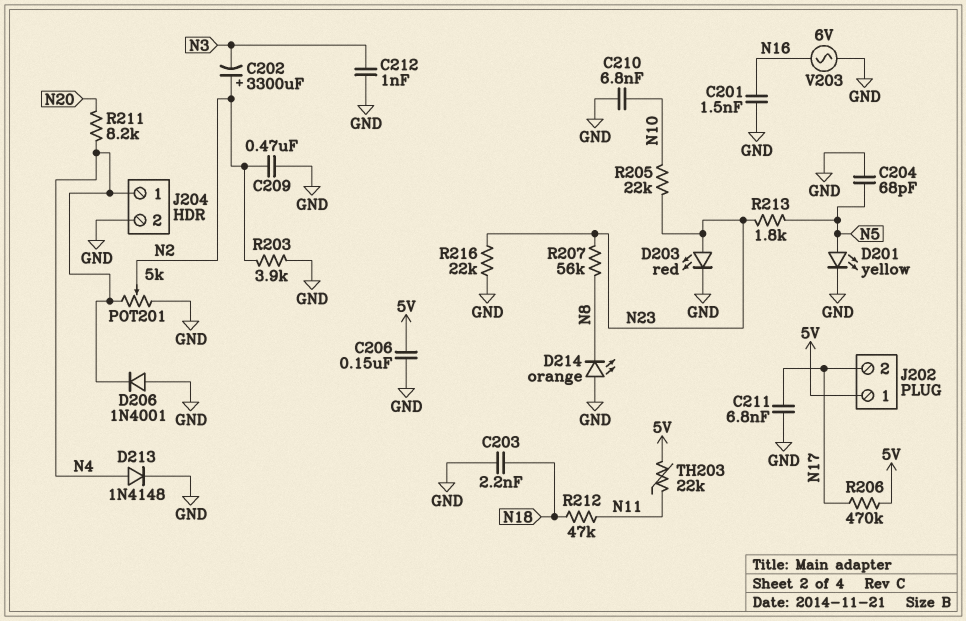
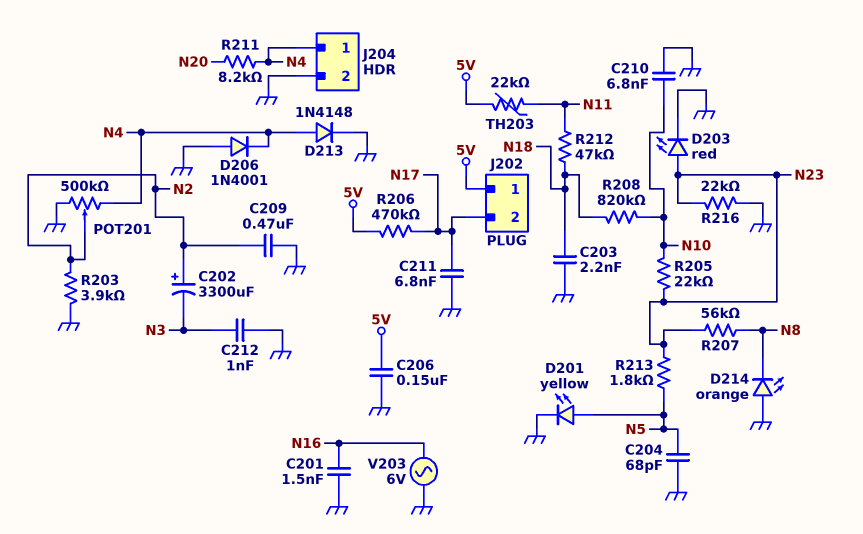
POT201: 5k (GND, N4, wiper N2) -> 500k (GND, N4, wiper N2)
R208: none -> 820k (N10, N18)

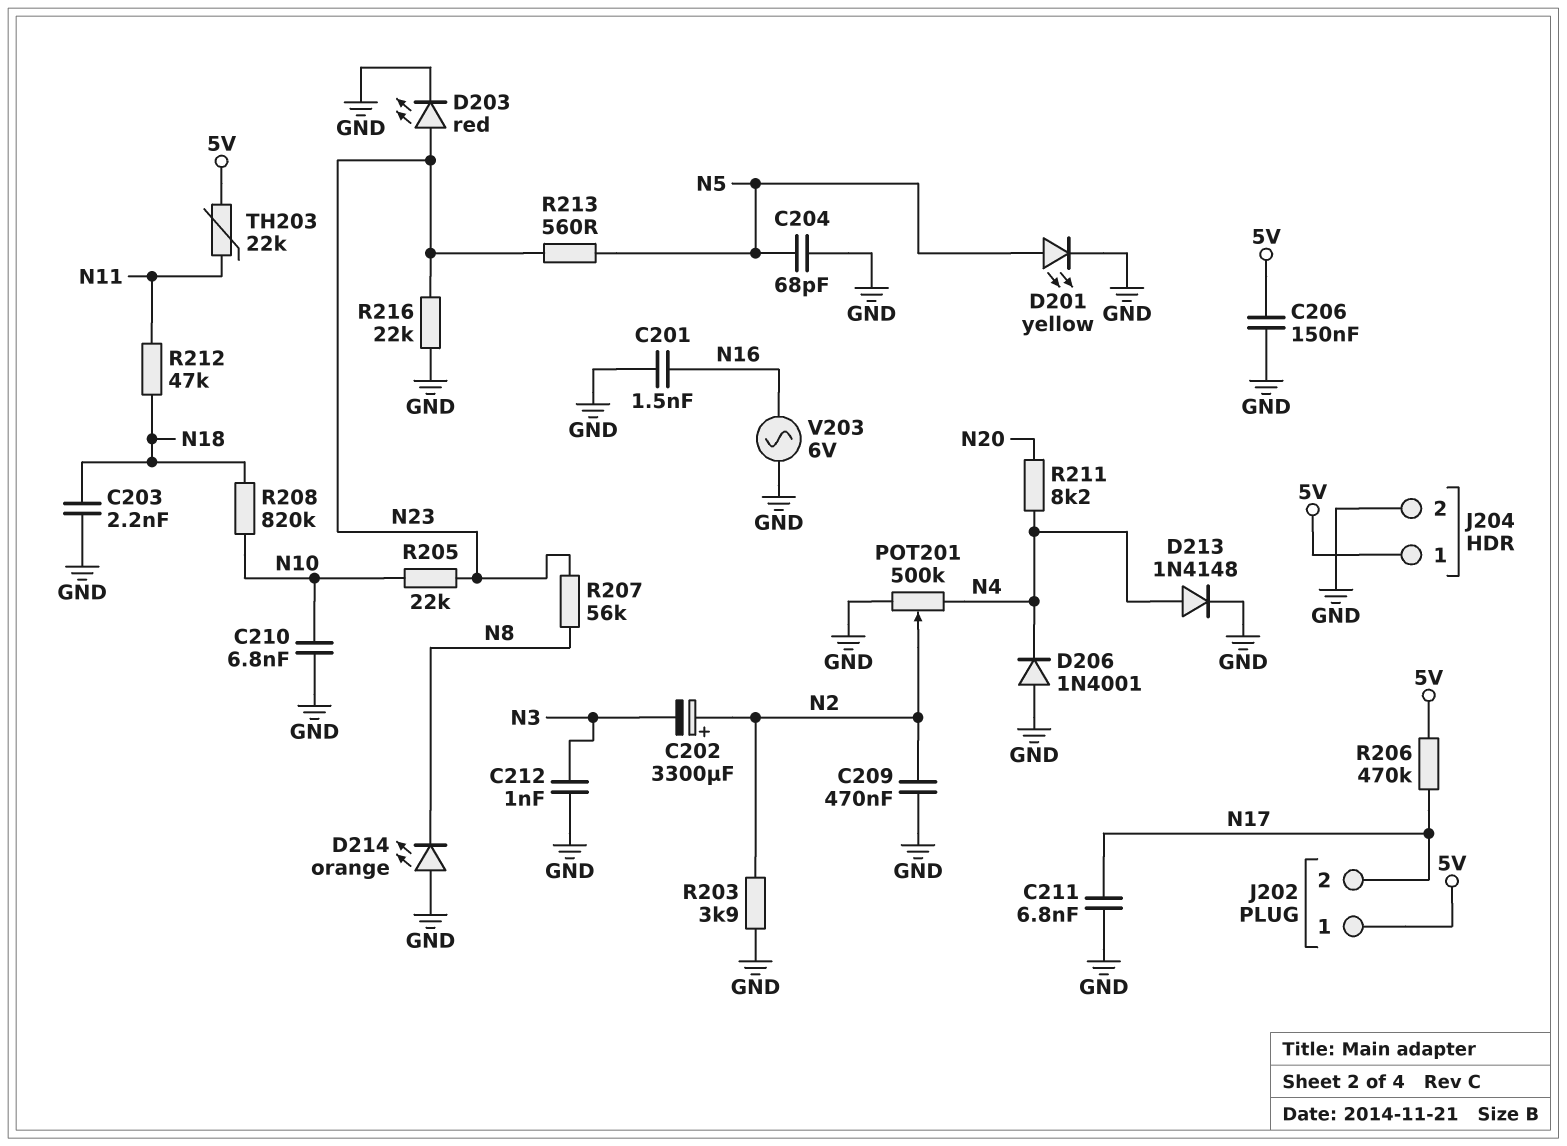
J204 pin 1: N4 -> 5V
R213: 1.8k (N5, N23) -> 560 (N5, N23)

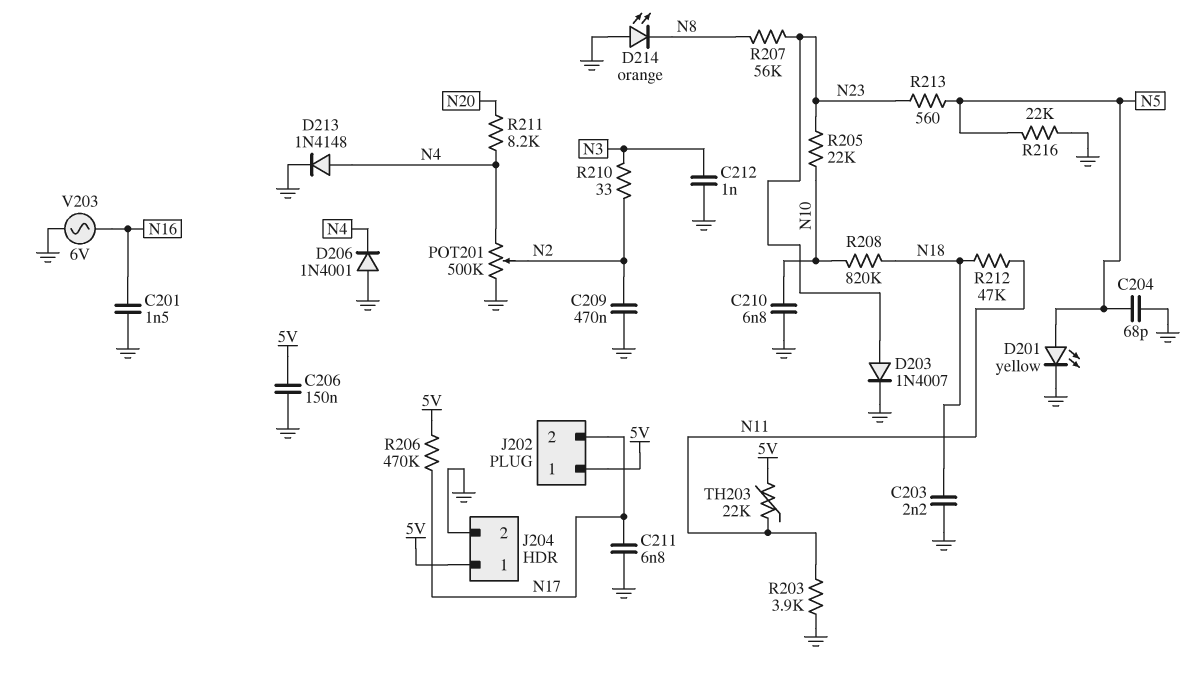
C202: 3300uF (plus N2, minus N3) -> none
D203: LED red (A N23, K GND) -> diode 1N4007 (A N23, K GND)
R203: 3.9k (GND, N2) -> 3.9k (GND, N11)
R210: none -> 33 (N2, N3)
R216: 22k (GND, N23) -> 22k (GND, N5)

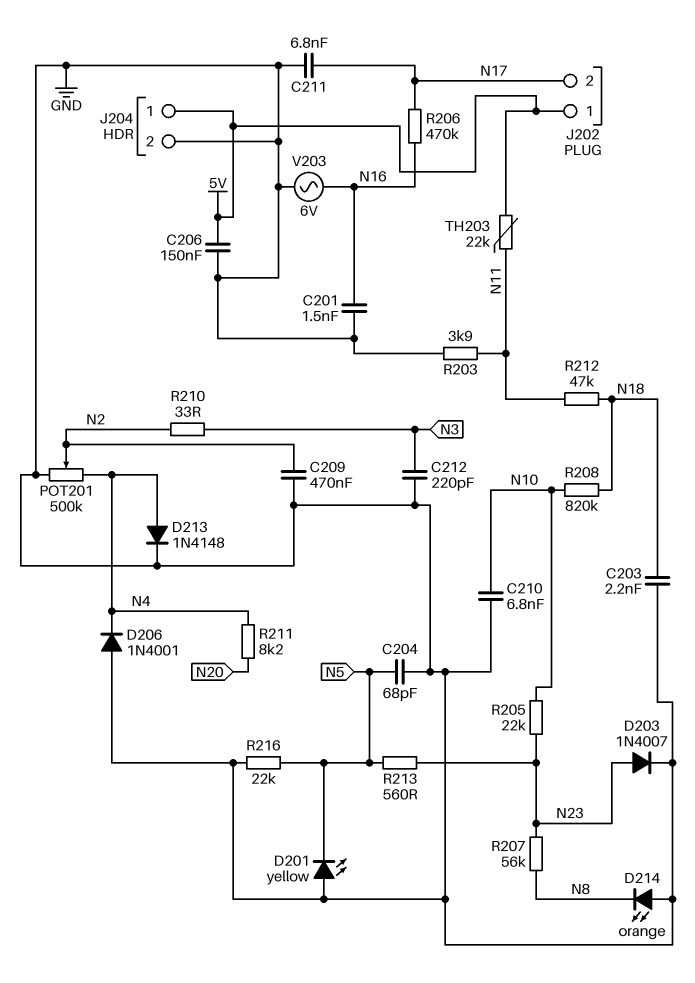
C212: 1nF (GND, N3) -> 220pF (GND, N3)
D201: LED yellow (A N5, K GND) -> LED yellow (A GND, K N5)
R206: 470k (5V, N17) -> 470k (N16, N17)

